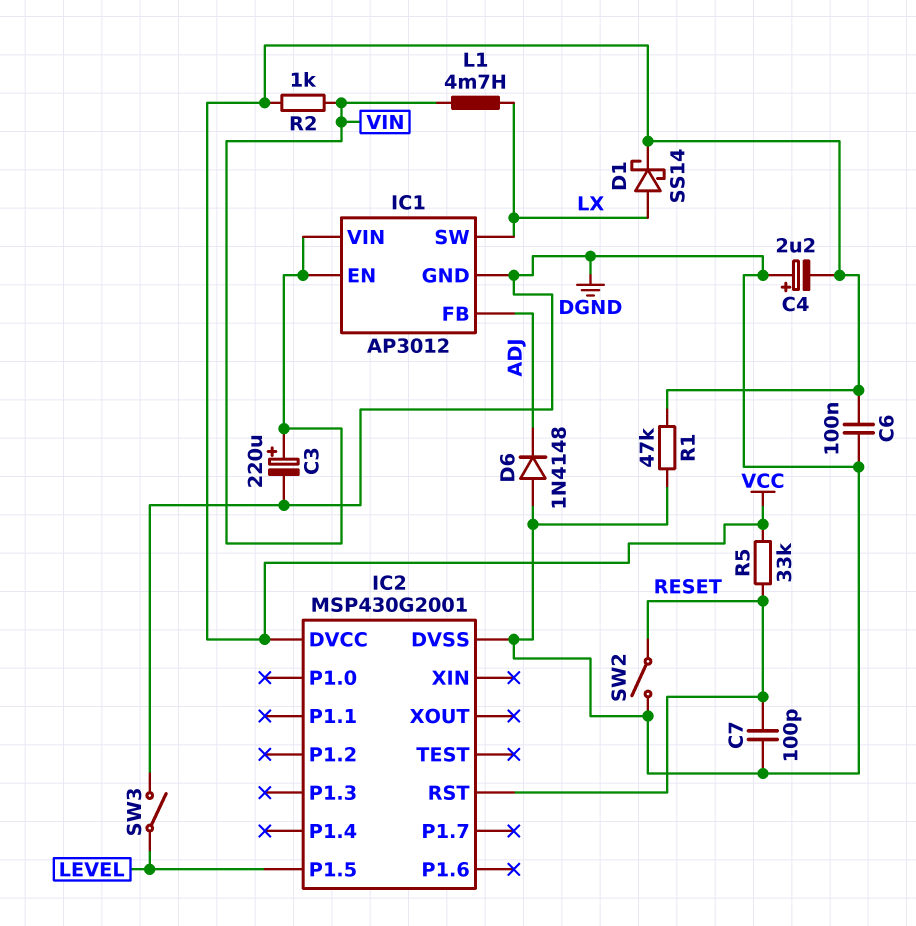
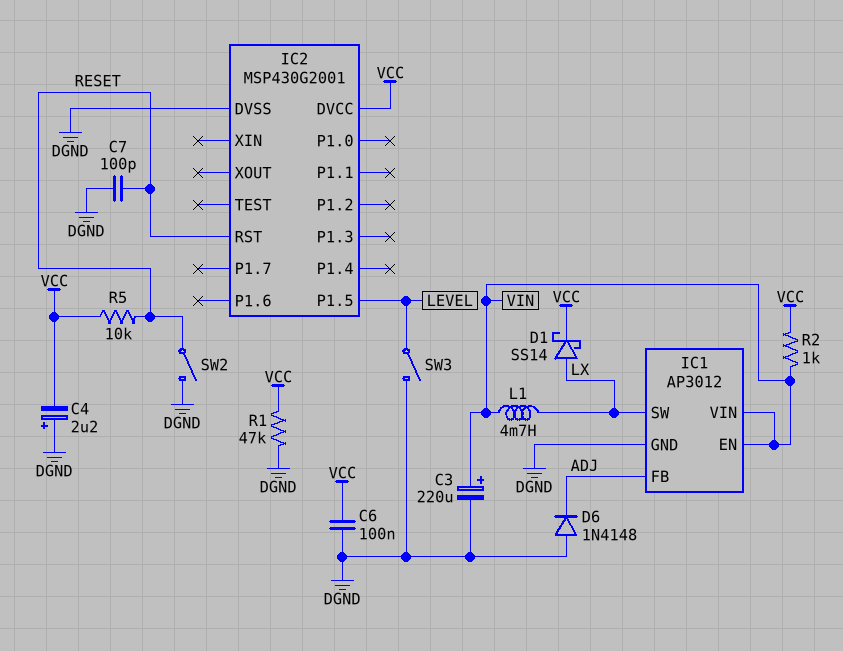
R5: 33k (RESET, VCC) -> 10k (RESET, VCC)

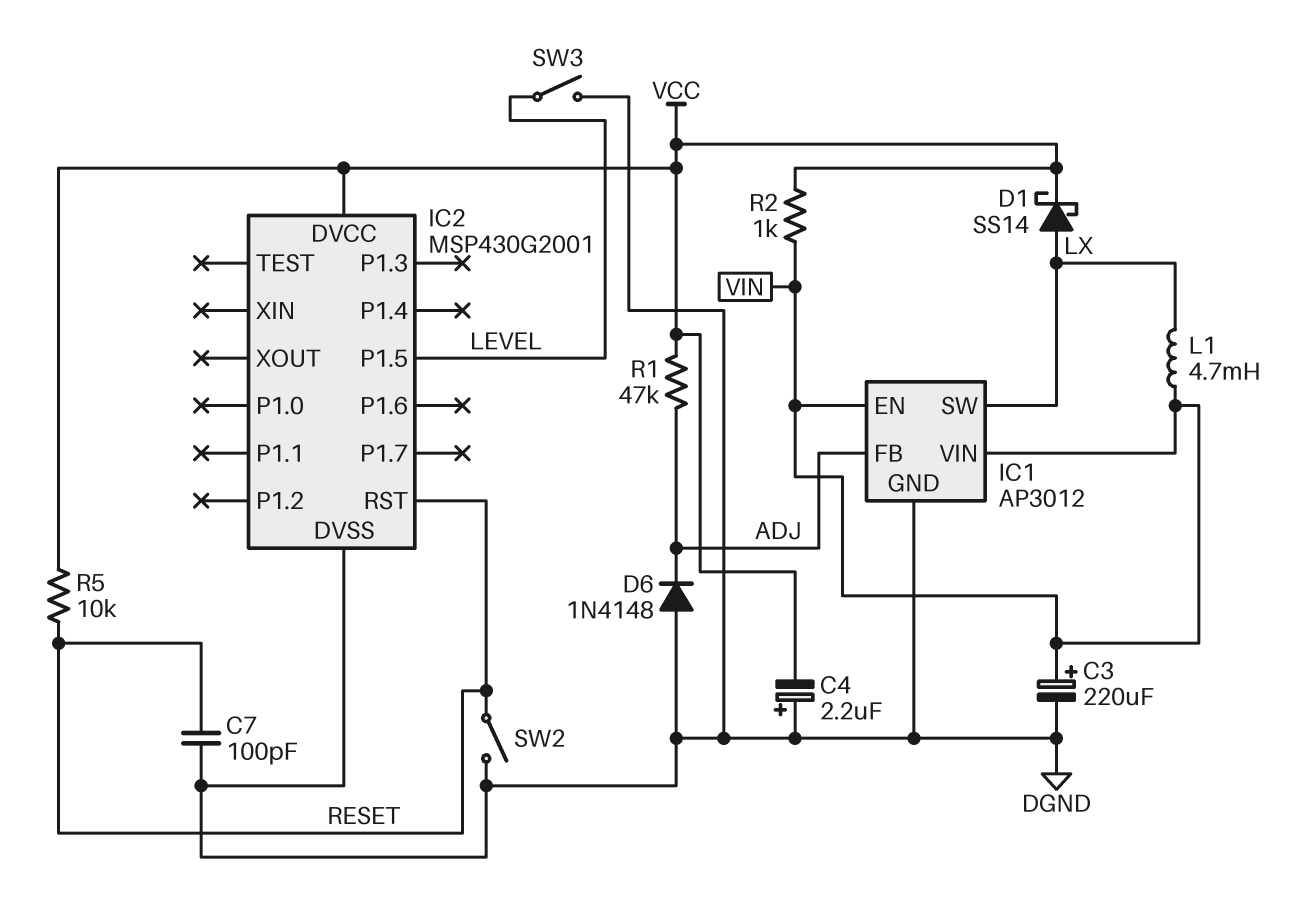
C6: 100nF (DGND, VCC) -> none
R1: 47k (DGND, VCC) -> 47k (ADJ, VCC)

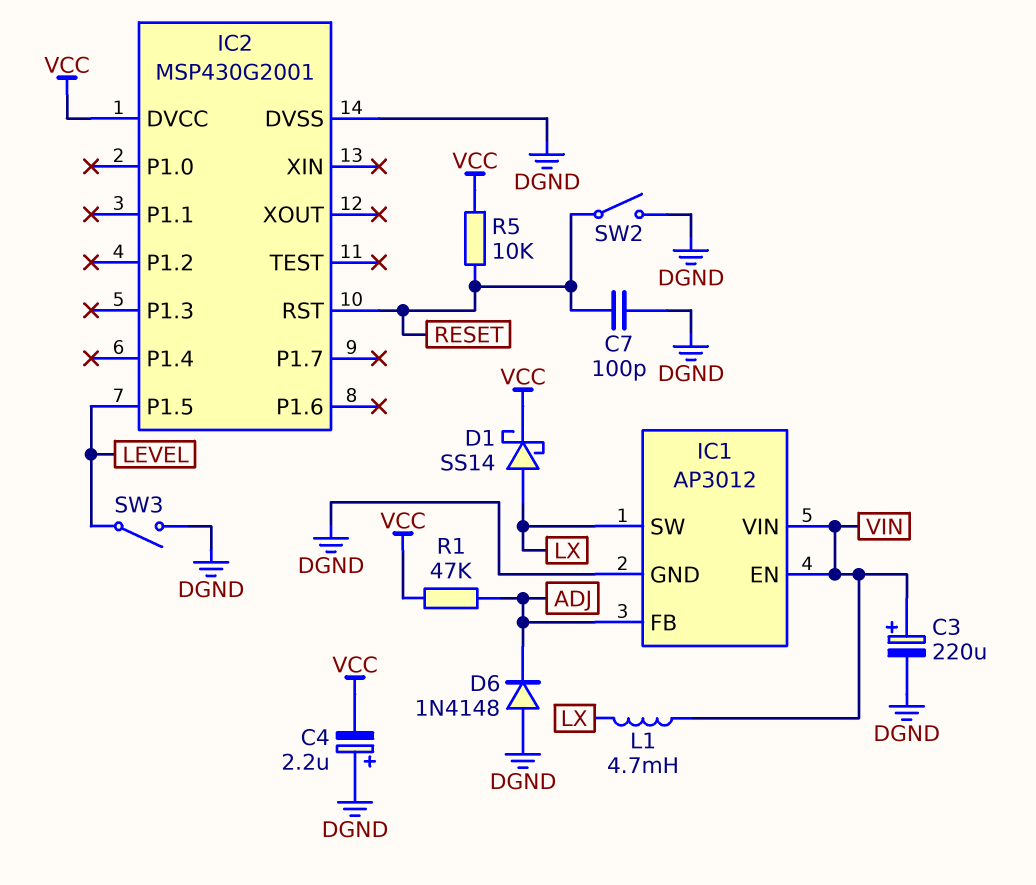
R2: 1k (VCC, VIN) -> none

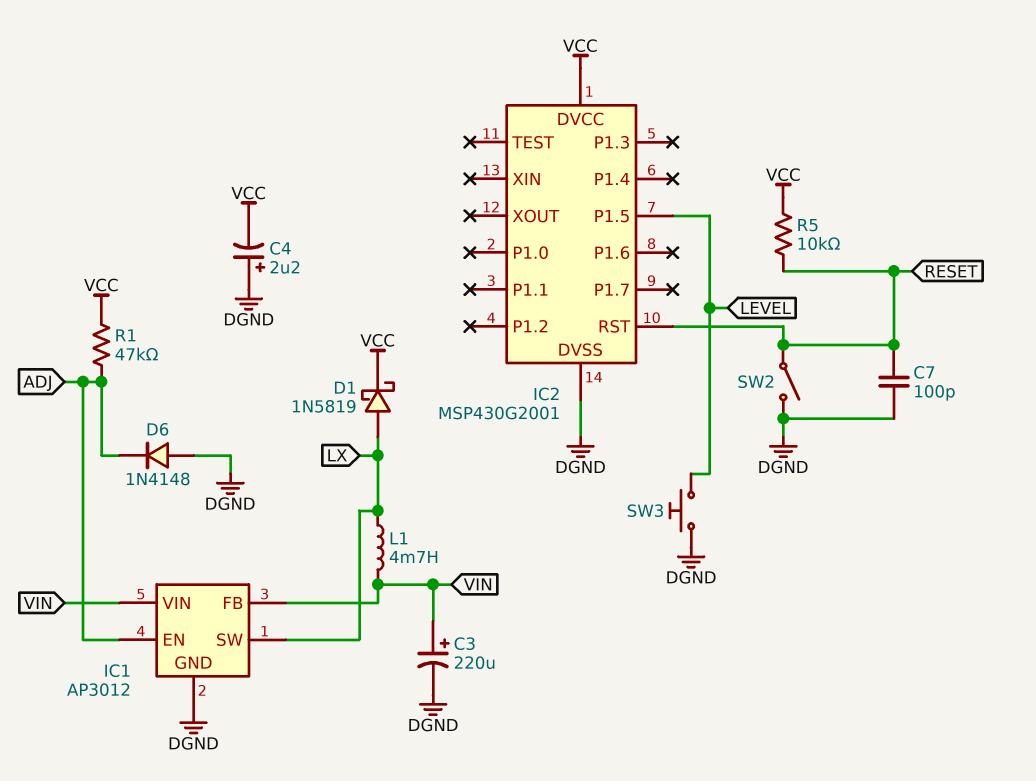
D1: schottky SS14 (A LX, K VCC) -> schottky 1N5819 (A LX, K VCC)
IC1 pin EN: VIN -> ADJ
IC1 pin FB: ADJ -> VIN
SW3: switch (DGND, LEVEL) -> button (DGND, LEVEL)

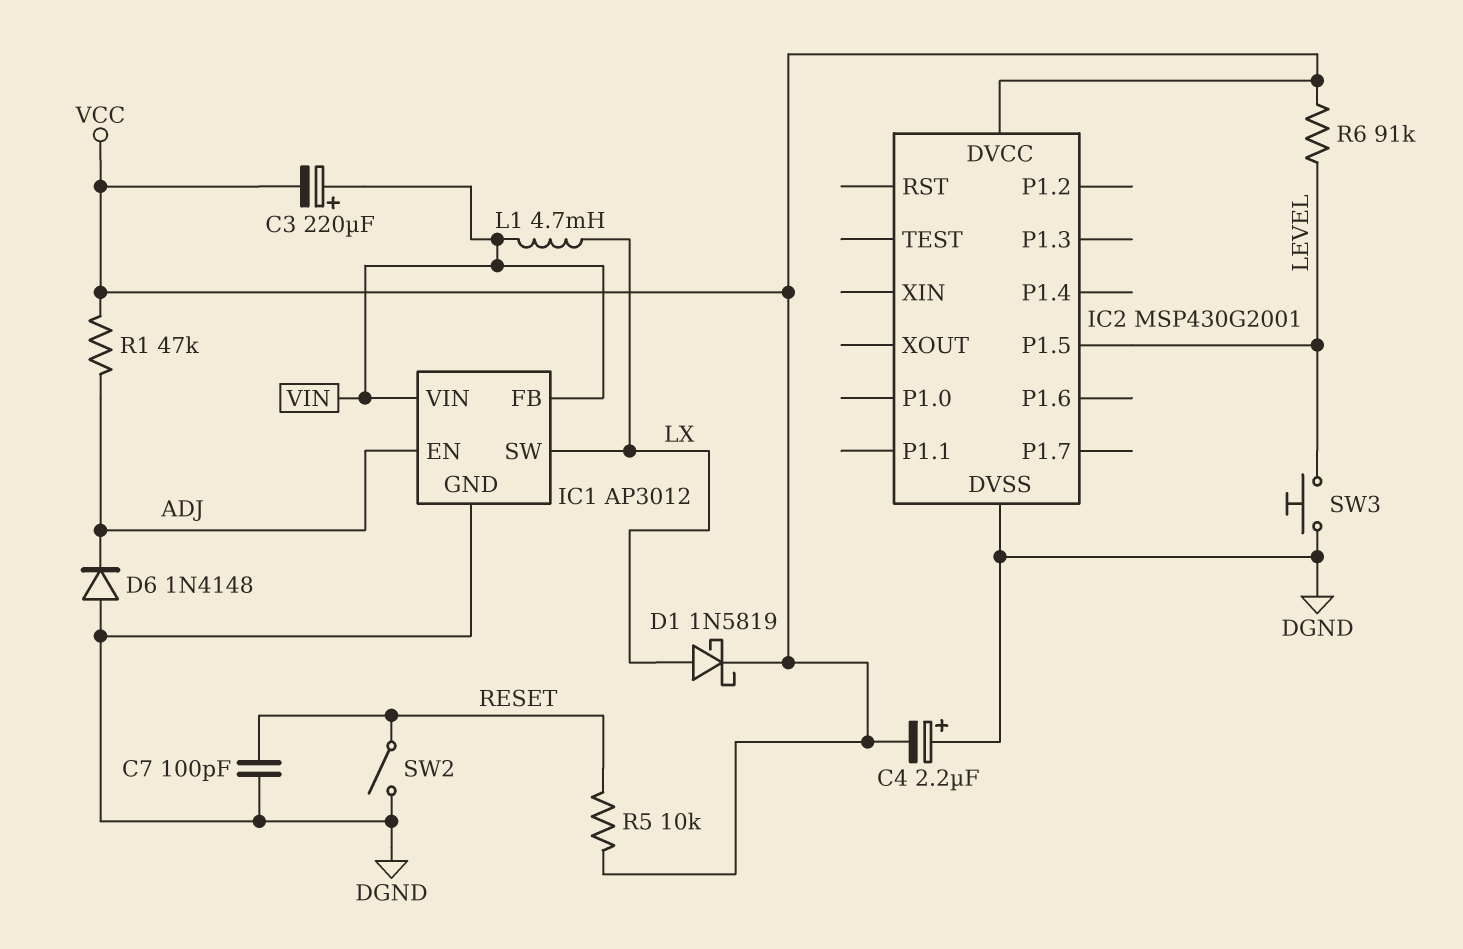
C3: 220uF (plus VIN, minus DGND) -> 220uF (plus VIN, minus VCC)
IC2 pin RST: RESET -> none
R6: none -> 91k (LEVEL, VCC)

